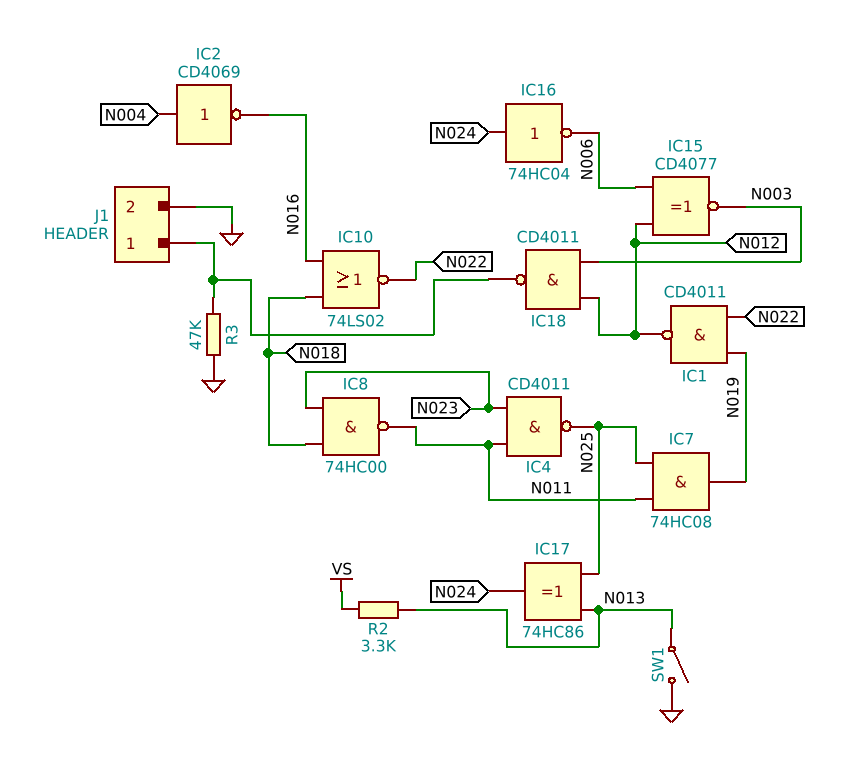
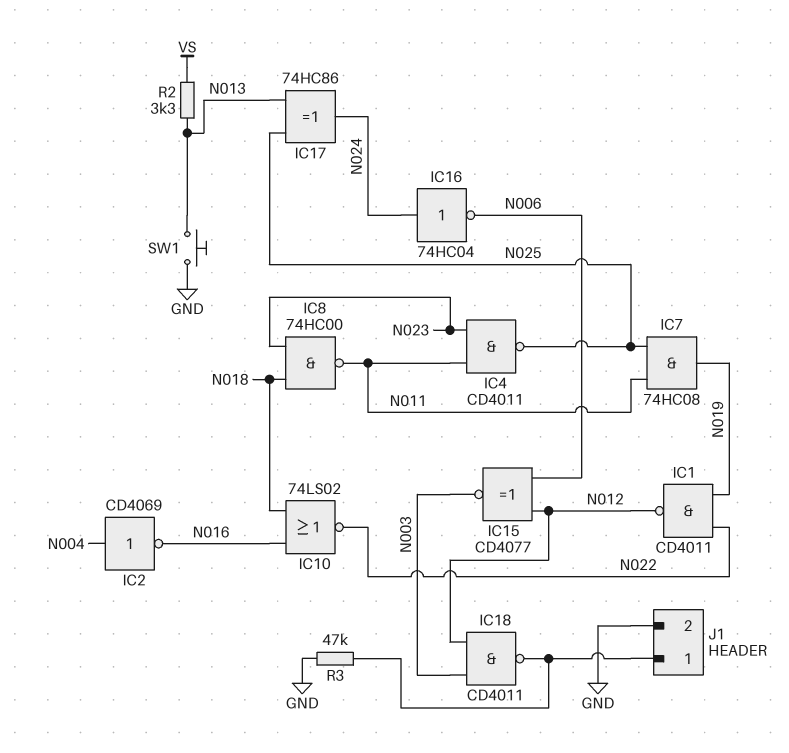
SW1: switch (GND, N013) -> button (GND, N013)

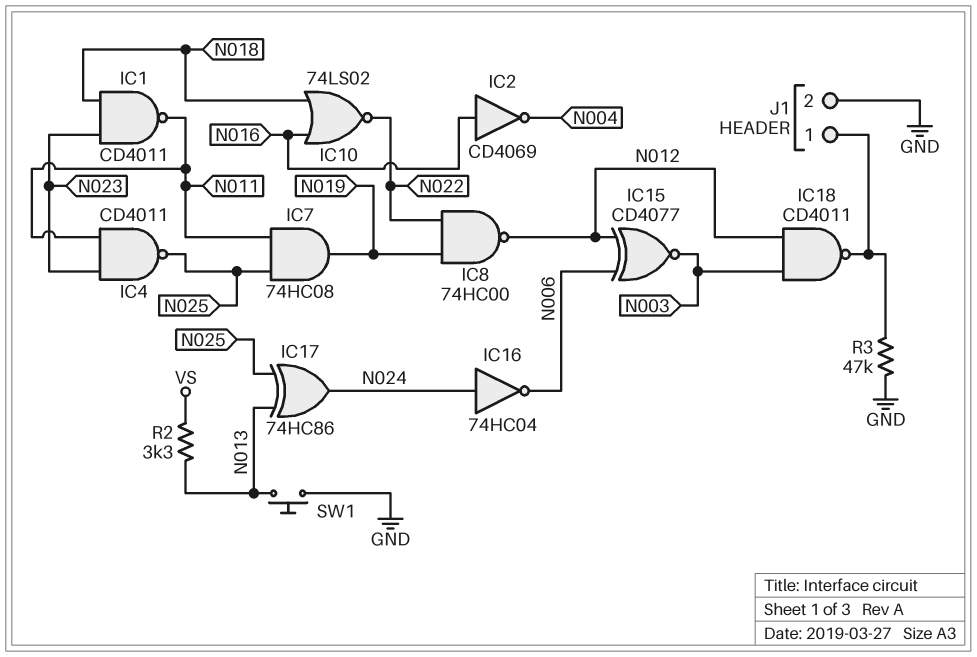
IC1: NAND CD4011 (in N019, in N022, out N012) -> NAND CD4011 (in N018, in N023, out N011)
IC2: NOT CD4069 (in N004, out N016) -> NOT CD4069 (in N016, out N004)
IC8: NAND 74HC00 (in N018, in N023, out N011) -> NAND 74HC00 (in N019, in N022, out N012)

